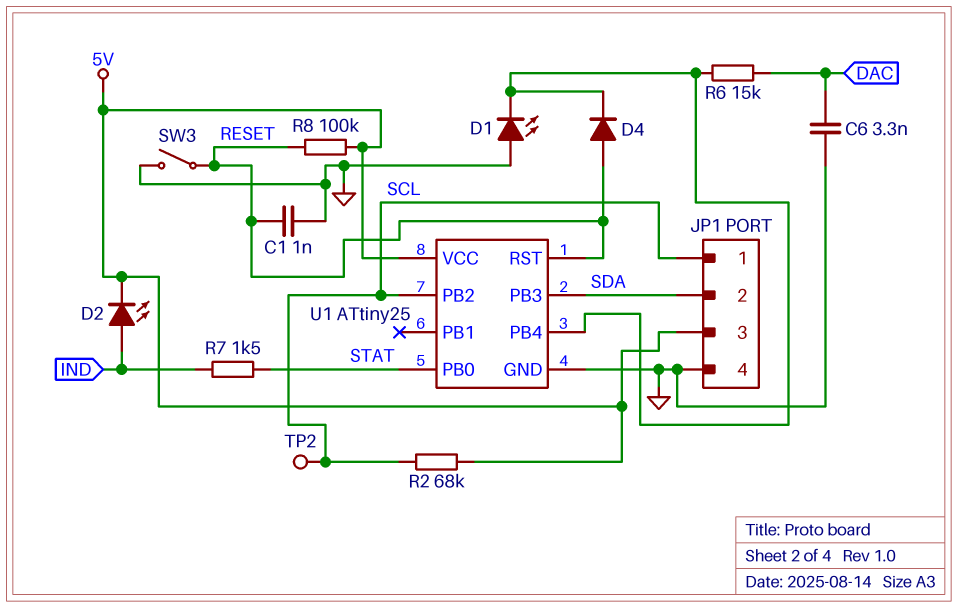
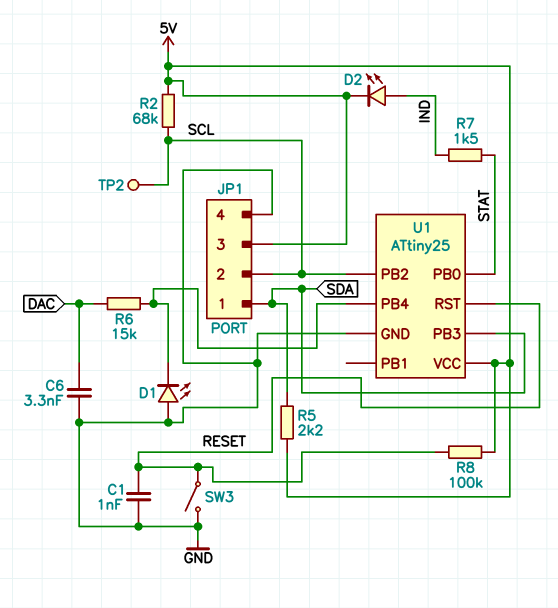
D4: diode (A RESET, K U1/PB4) -> none
JP1 pin 1: SCL -> SDA
JP1 pin 2: SDA -> SCL
R5: none -> 2.2k (5V, SDA)

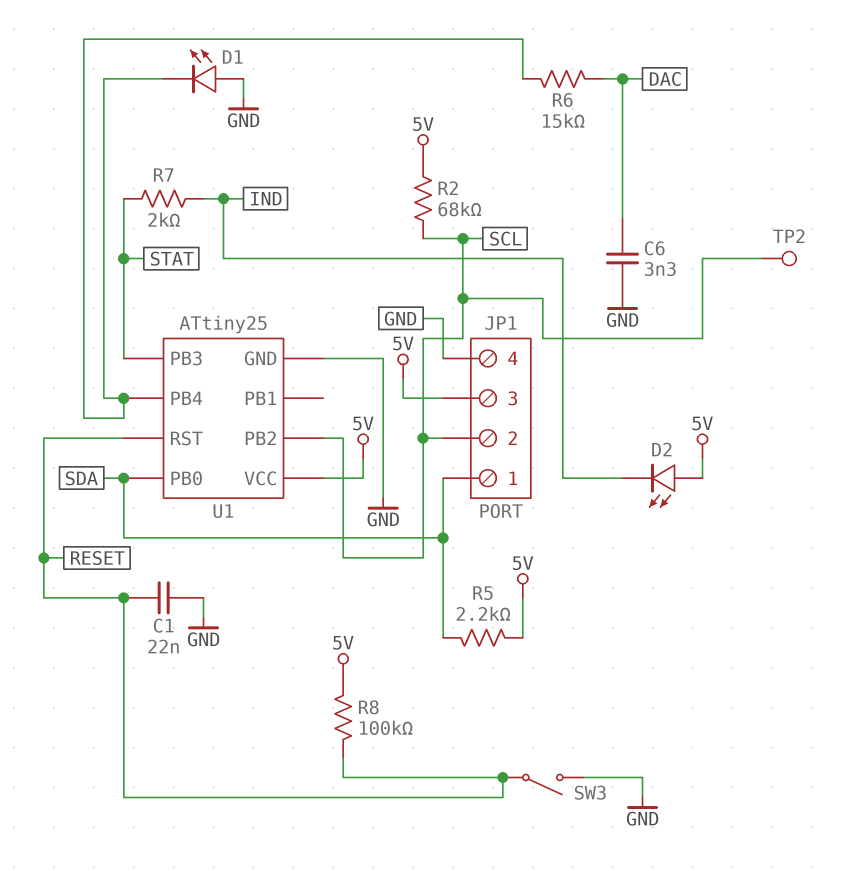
C1: 1nF (GND, RESET) -> 22nF (GND, RESET)
D2: LED (A IND, K 5V) -> LED (A 5V, K IND)
R7: 1.5k (IND, STAT) -> 2k (IND, STAT)
U1 pin PB0: STAT -> SDA
U1 pin PB3: SDA -> STAT

